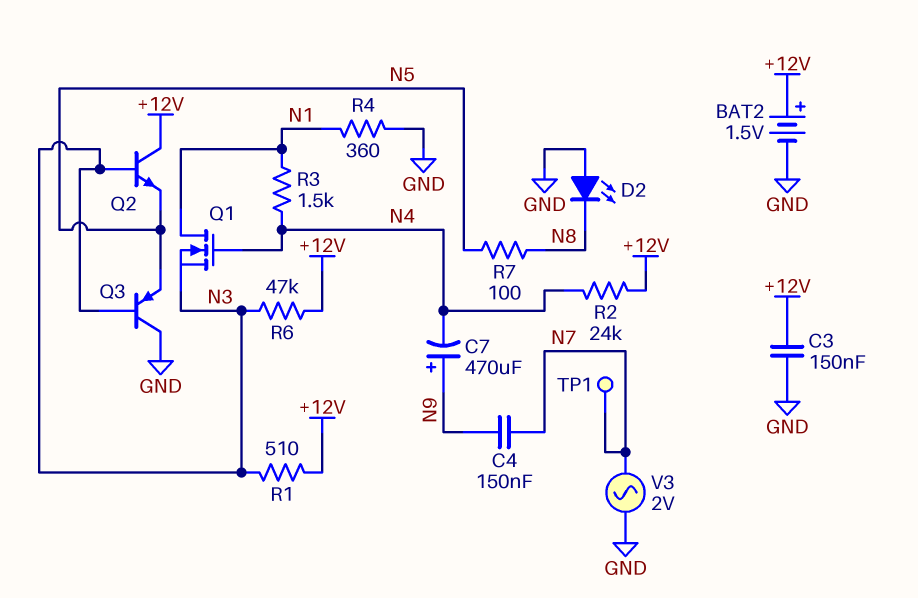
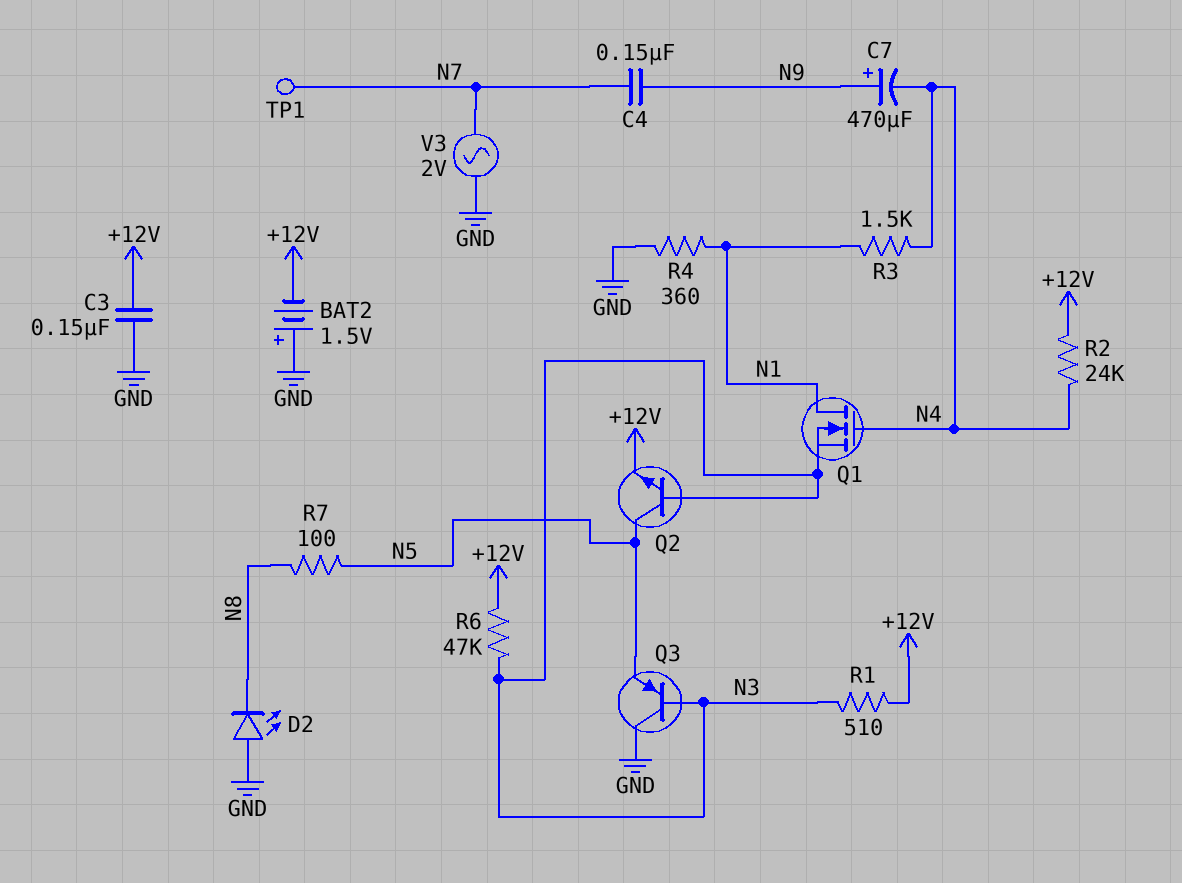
BAT2: 1.5V (plus +12V, minus GND) -> 1.5V (plus GND, minus +12V)
Q2: NPN (B N3, C +12V, E N5) -> NPN (B N3, C N5, E +12V)

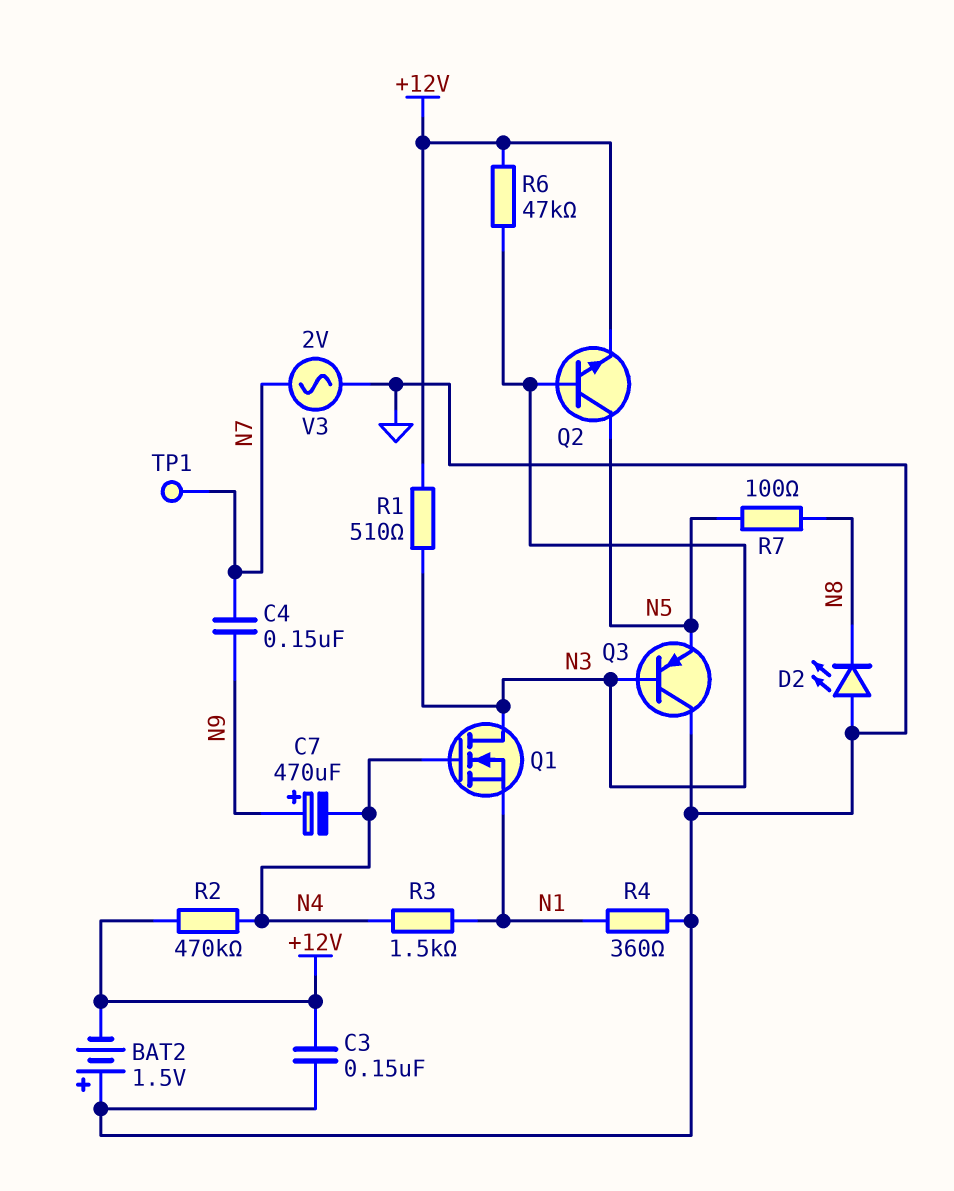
Q1: NMOS (G N4, D N1, S N3) -> NMOS (G N4, D N3, S N1)
R2: 24k (+12V, N4) -> 470k (+12V, N4)

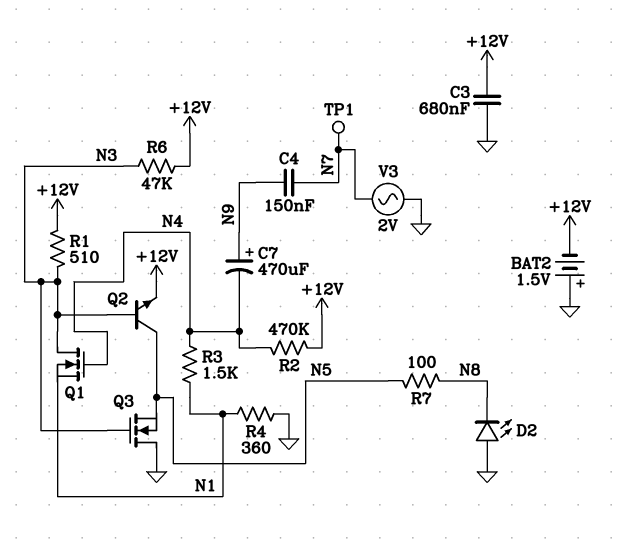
C3: 150nF (+12V, GND) -> 680nF (+12V, GND)
Q3: PNP (B N3, C GND, E N5) -> NMOS (G N3, D GND, S N5)

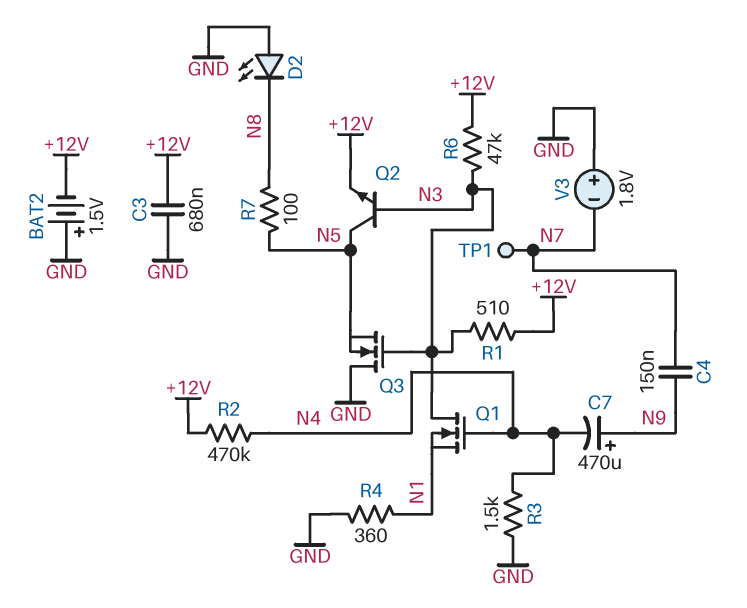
R3: 1.5k (N1, N4) -> 1.5k (GND, N4)
V3: AC 2V (GND, N7) -> 1.8V (plus GND, minus N7)

